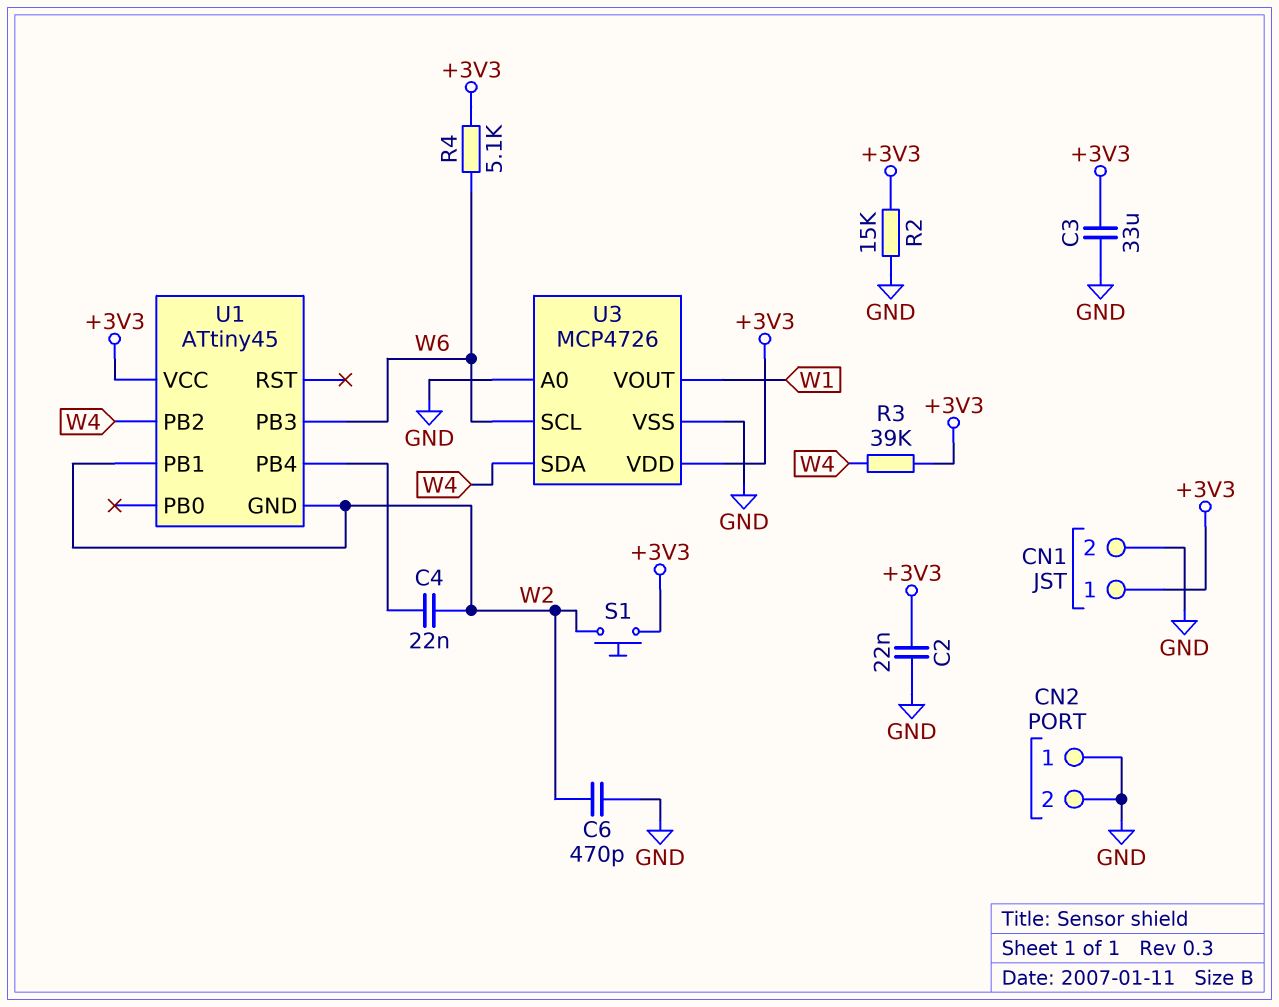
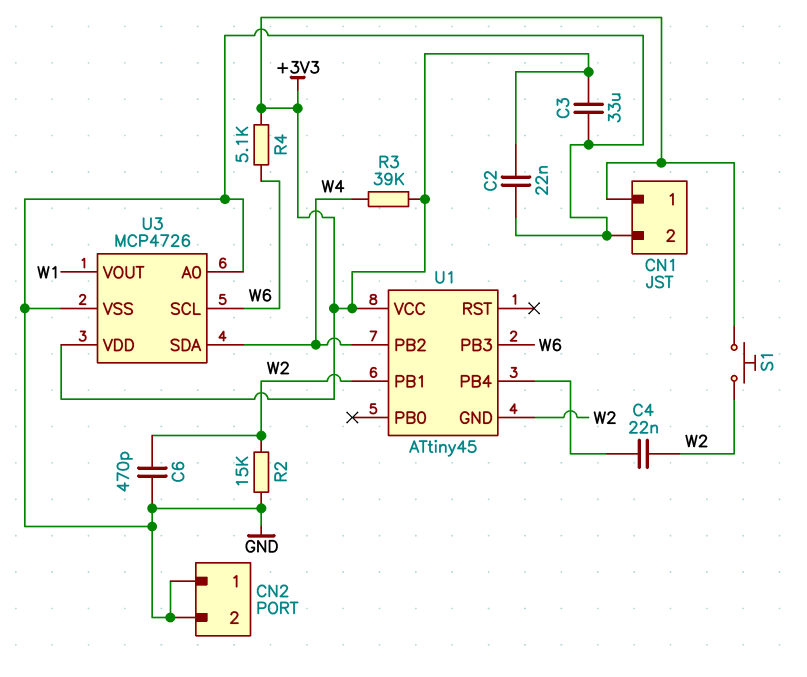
R2: 15k (+3V3, GND) -> 15k (GND, W2)

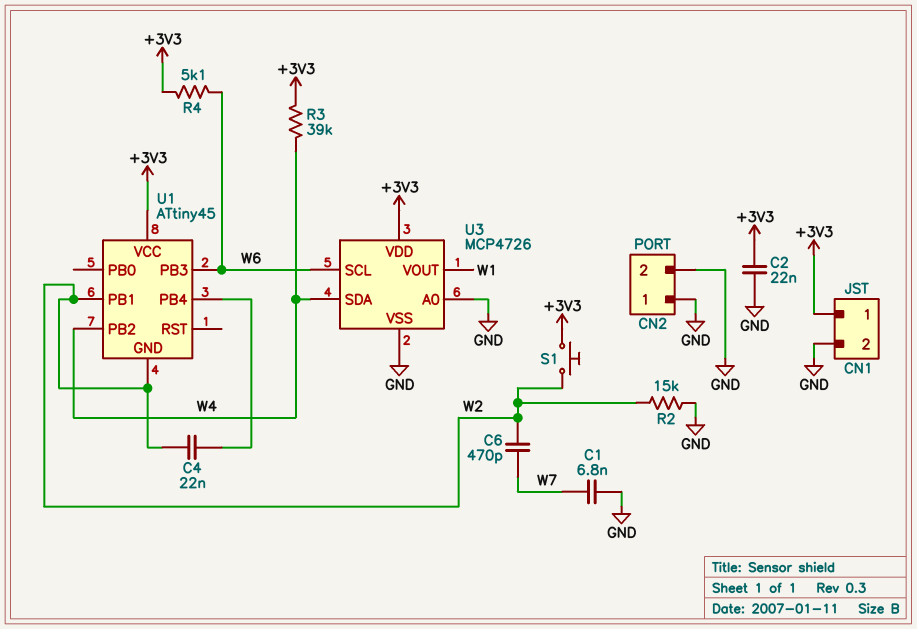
C1: none -> 6.8nF (GND, W7)
C3: 33uF (+3V3, GND) -> none
C6: 470pF (GND, W2) -> 470pF (W2, W7)

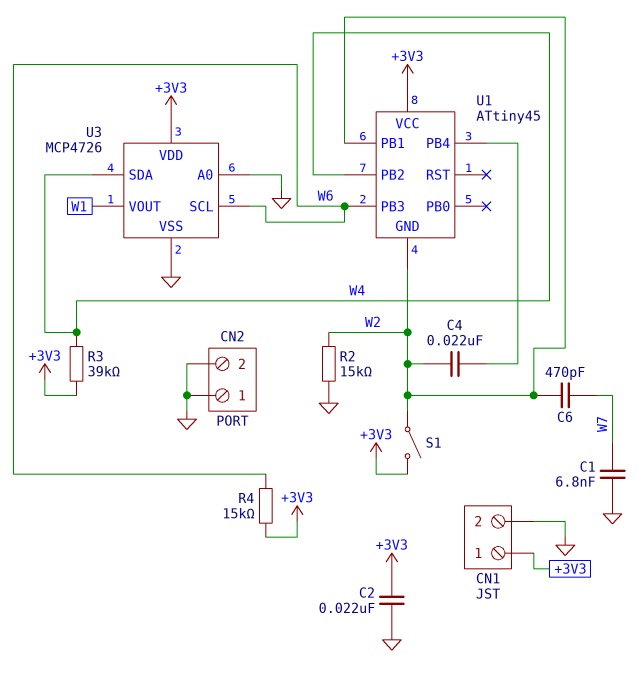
R4: 5.1k (+3V3, W6) -> 15k (+3V3, W6)
S1: button (+3V3, W2) -> switch (+3V3, W2)

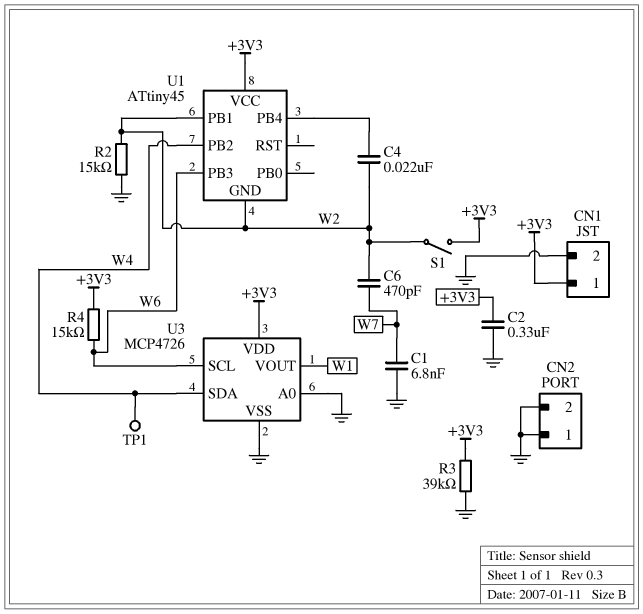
C2: 22nF (+3V3, GND) -> 330nF (+3V3, GND)
R3: 39k (+3V3, W4) -> 39k (+3V3, GND)
TP1: none -> test point (W4)

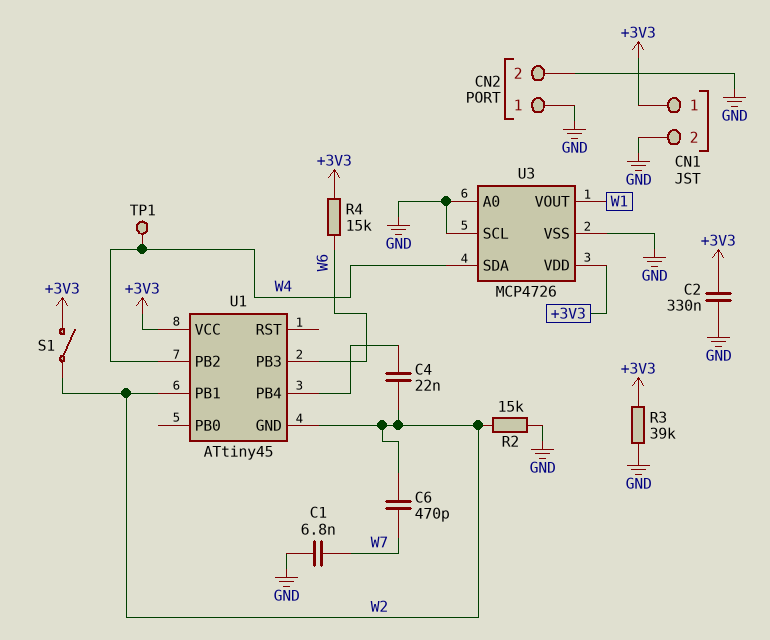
U3 pin SCL: W6 -> GND

